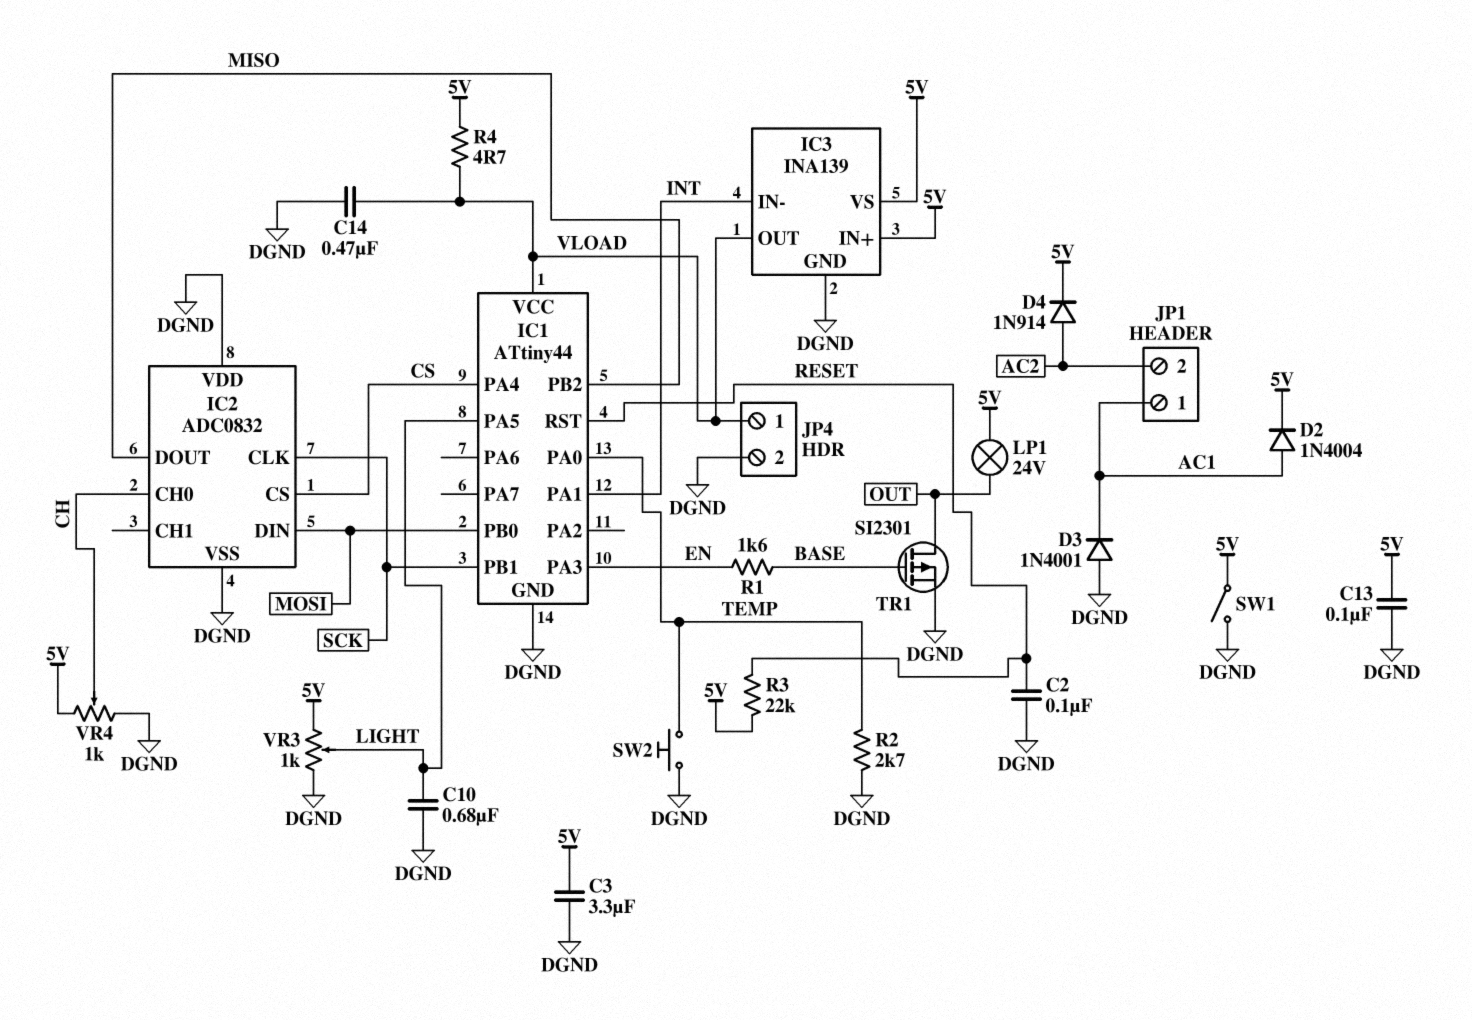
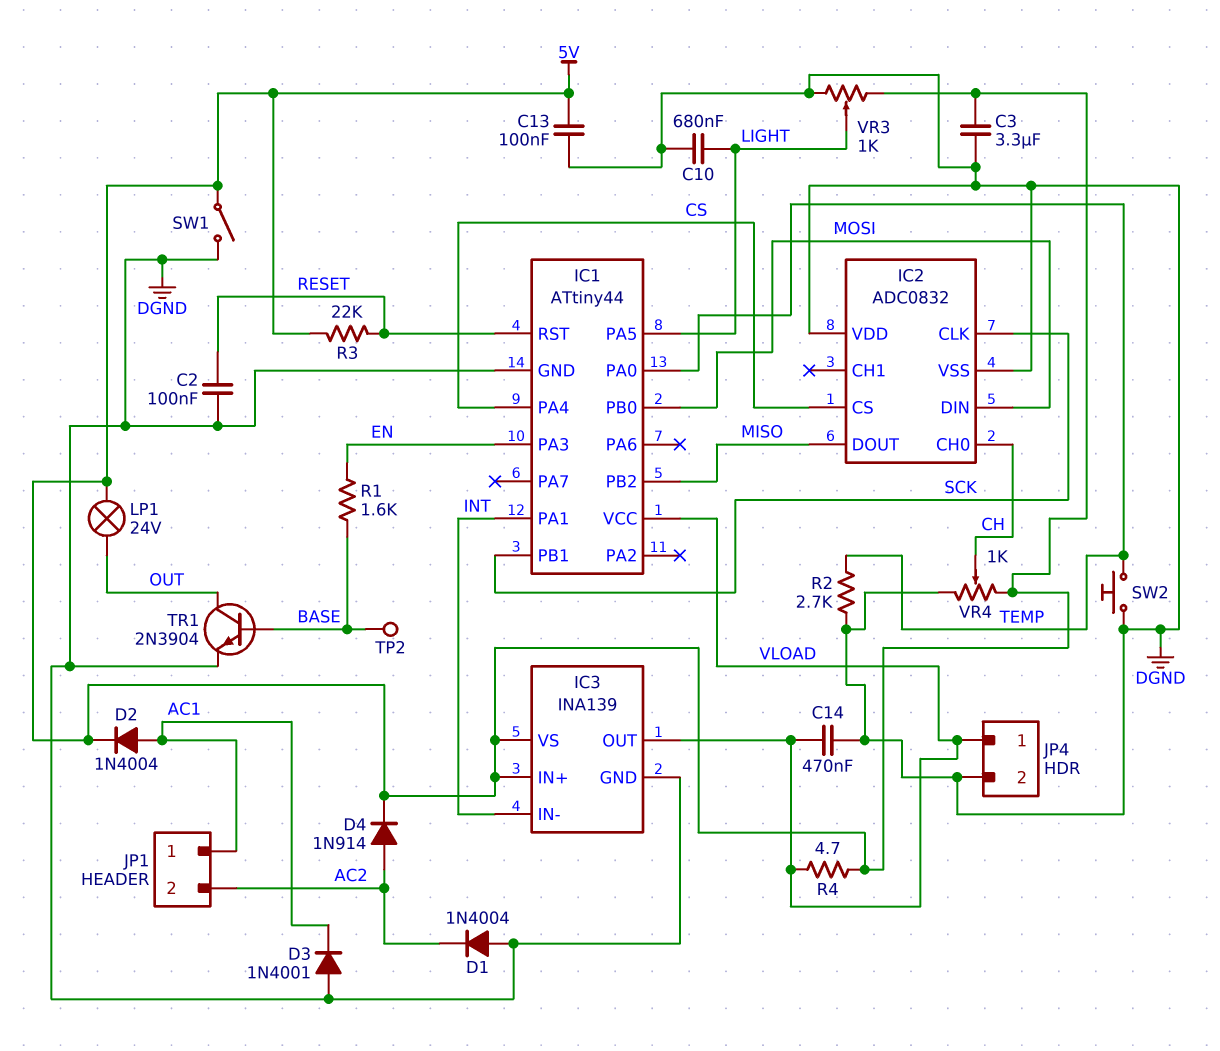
D1: none -> diode 1N4004 (A DGND, K AC2)
TP2: none -> test point (BASE)
TR1: PMOS SI2301 (G BASE, D OUT, S DGND) -> NPN 2N3904 (B BASE, C OUT, E DGND)

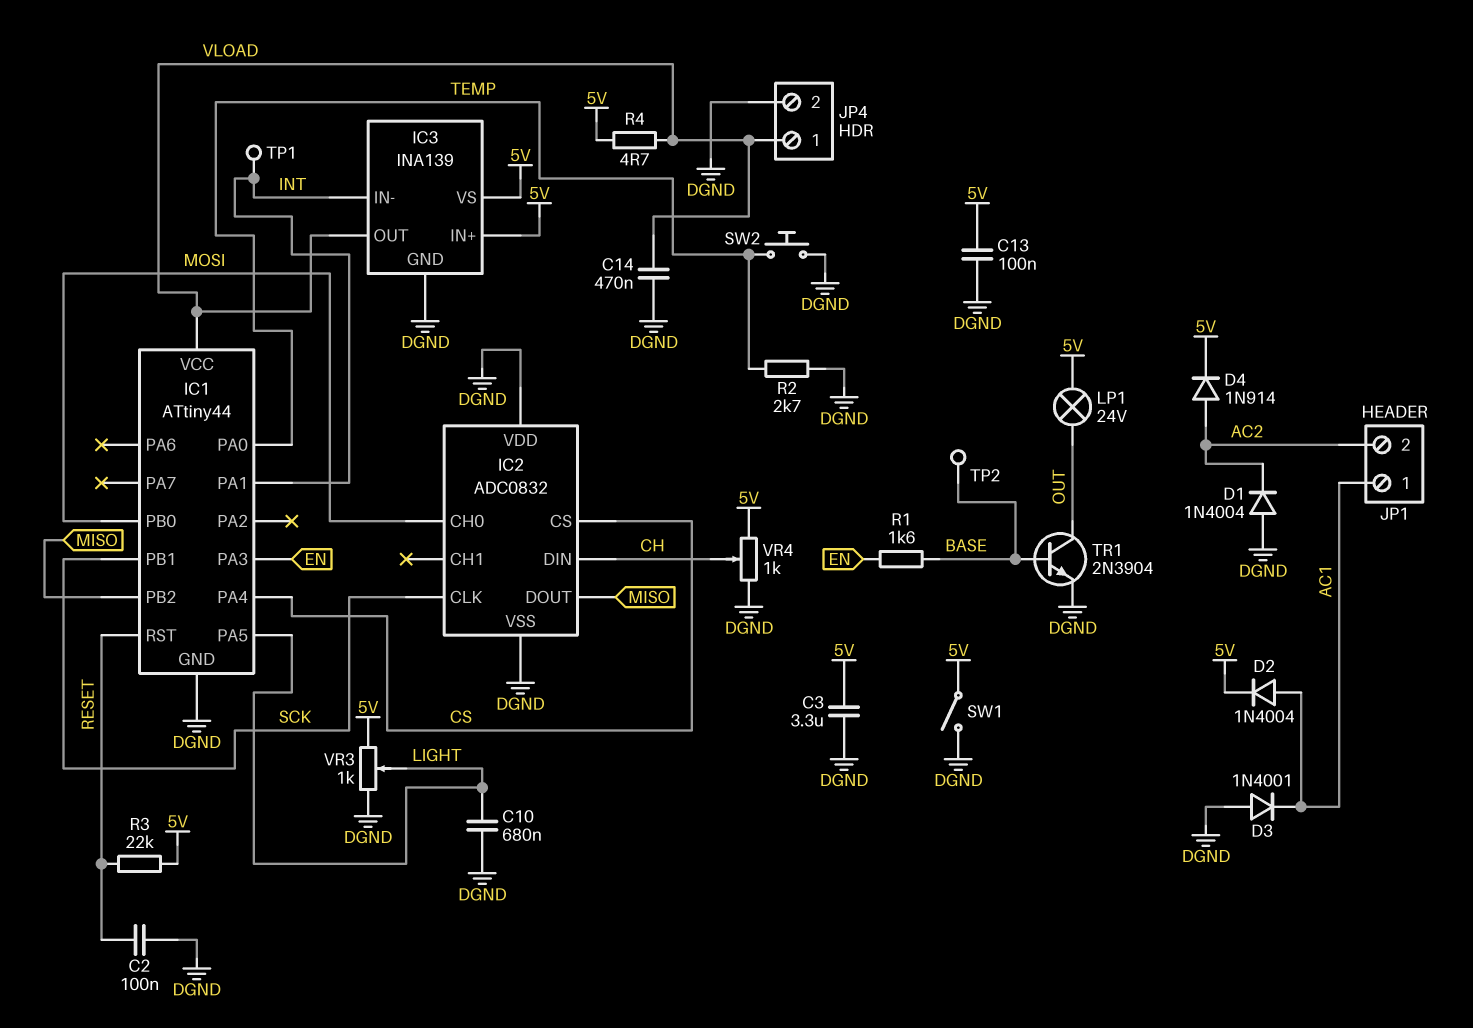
IC2 pin CH0: CH -> MOSI
IC2 pin DIN: MOSI -> CH
TP1: none -> test point (INT)

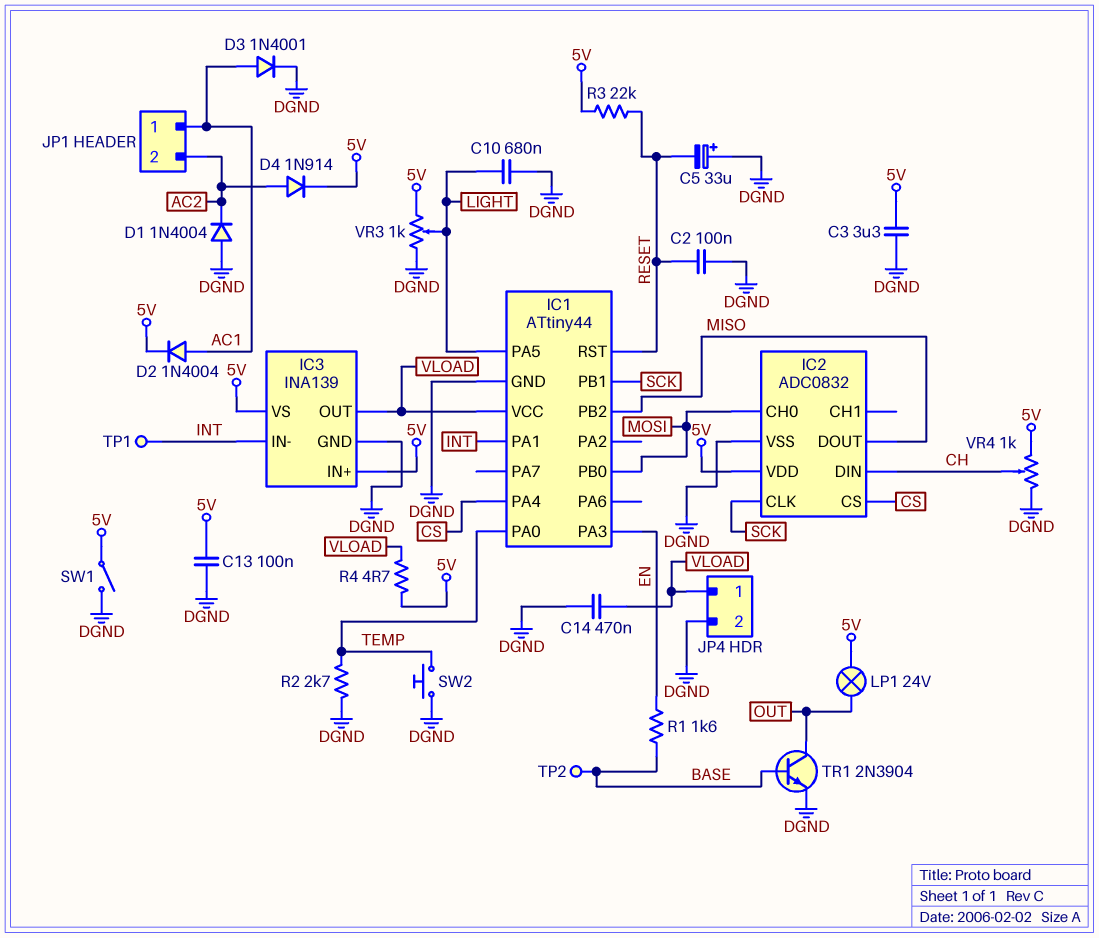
C5: none -> 33uF (plus DGND, minus RESET)
D3: diode 1N4001 (A DGND, K AC1) -> diode 1N4001 (A AC1, K DGND)
IC2 pin VDD: DGND -> 5V

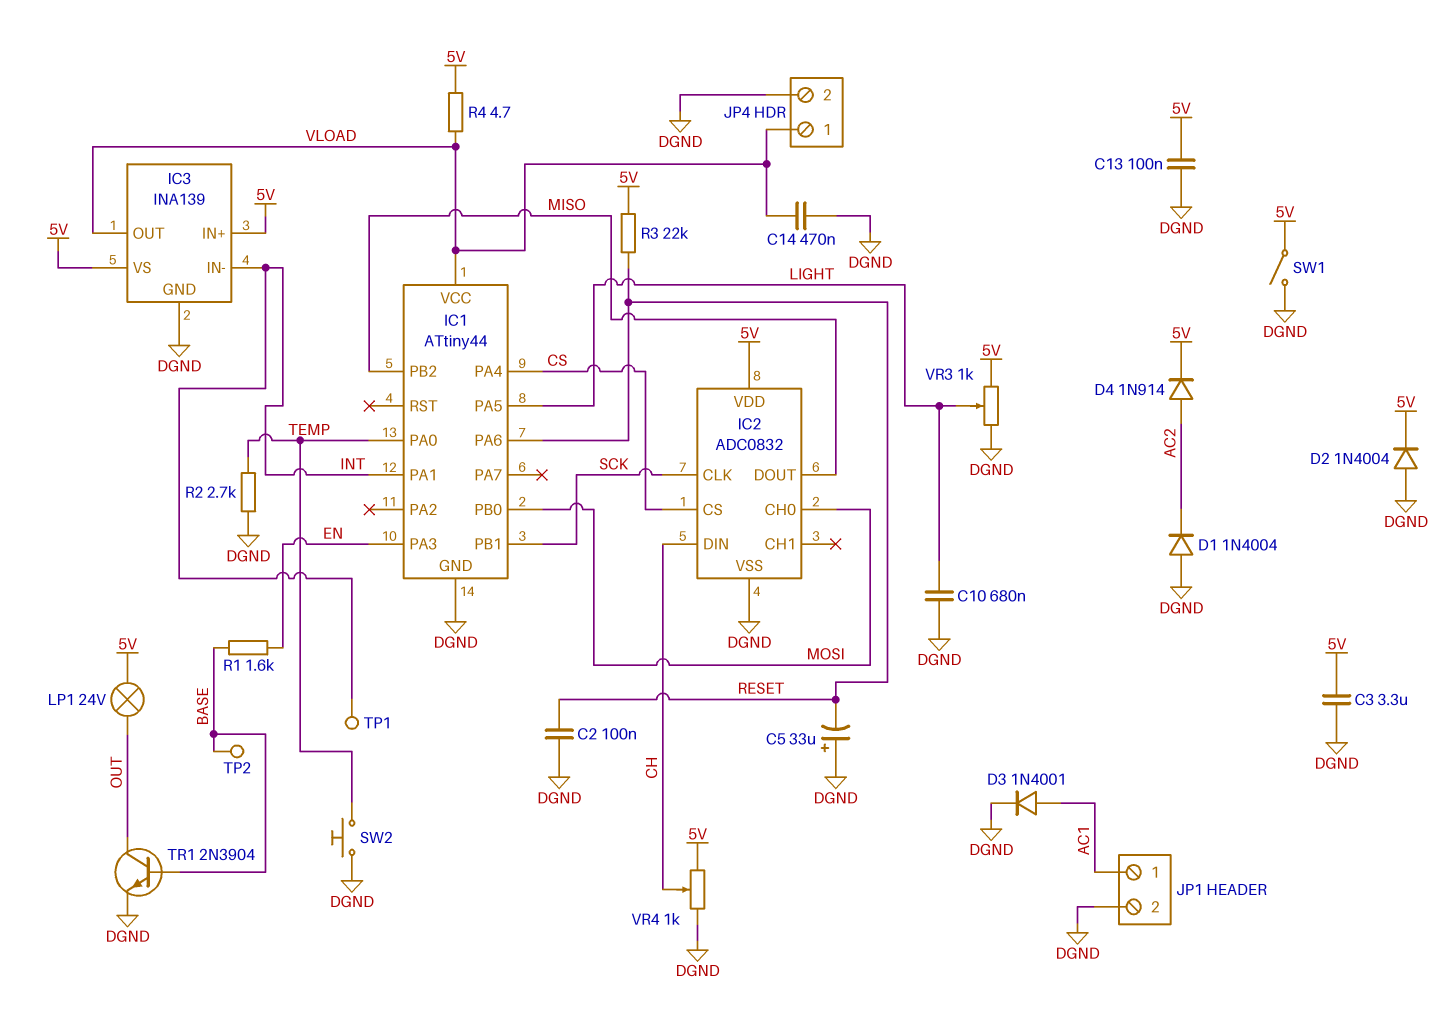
D2: diode 1N4004 (A AC1, K 5V) -> diode 1N4004 (A DGND, K 5V)
IC1 pin PA6: none -> RESET
IC1 pin RST: RESET -> none
JP1 pin 2: AC2 -> DGND

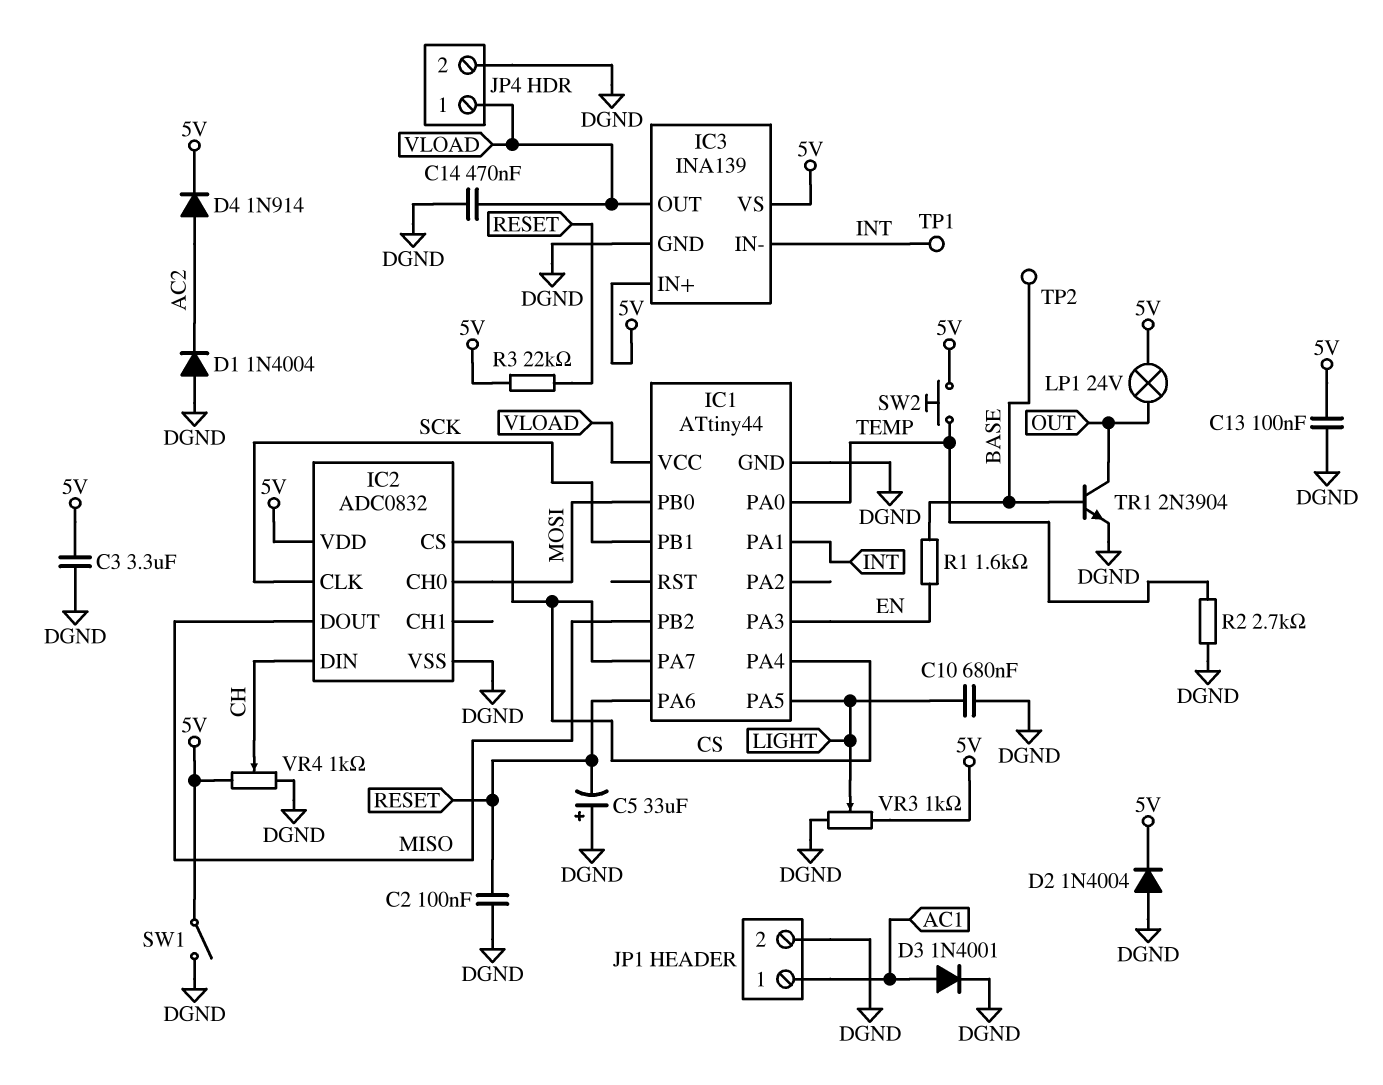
IC1 pin PA7: none -> CS
R4: 4.7 (5V, VLOAD) -> none
SW2: button (DGND, TEMP) -> button (5V, TEMP)

